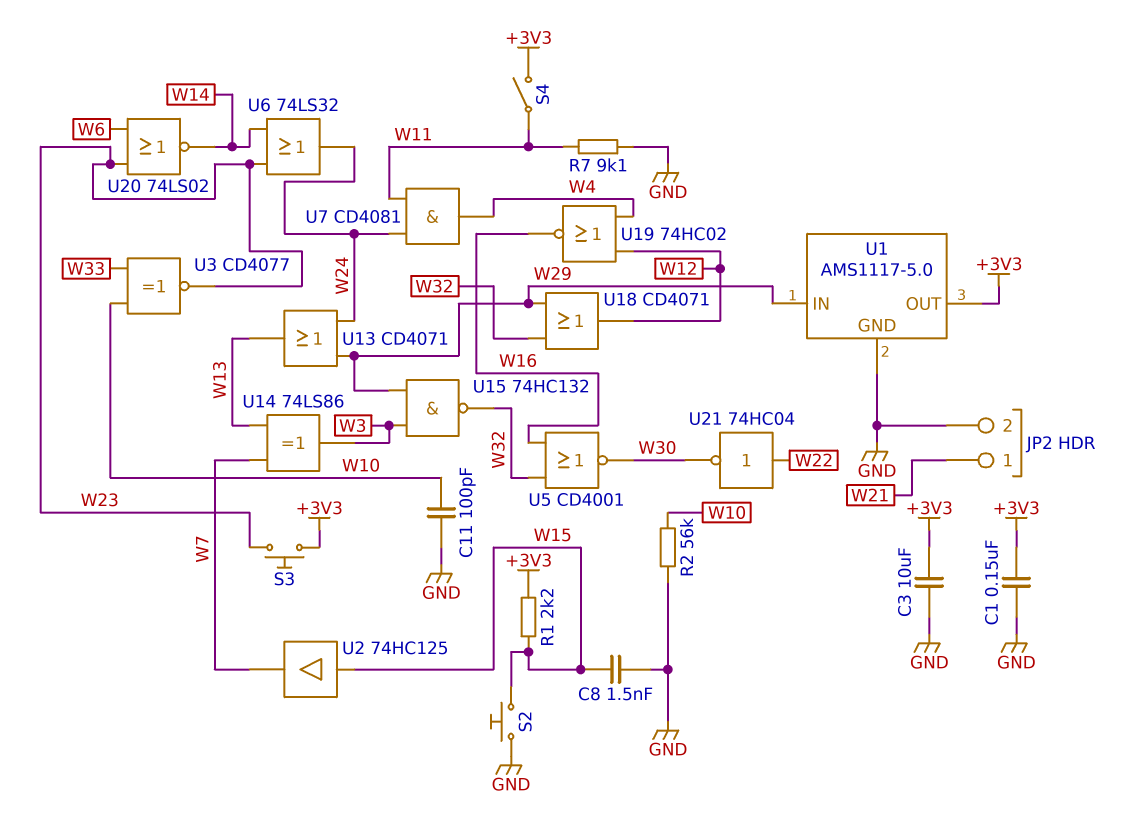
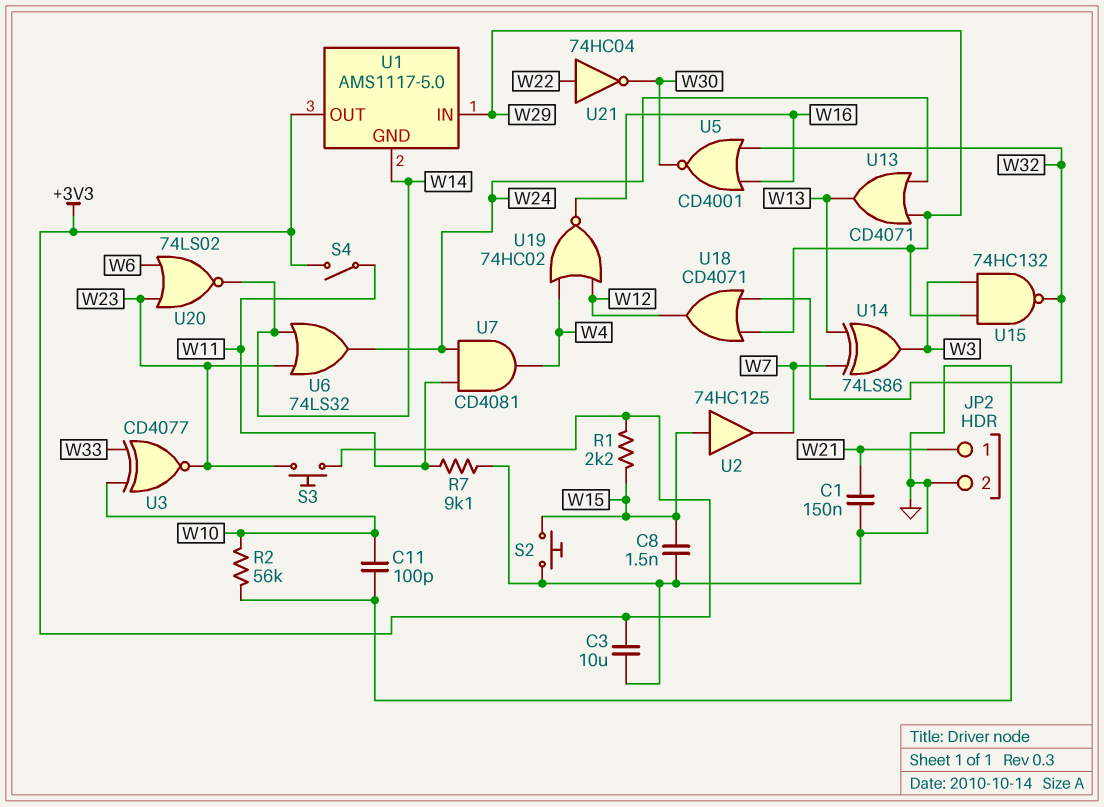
C1: 150nF (+3V3, GND) -> 150nF (GND, W21)
U1 pin GND: GND -> W14

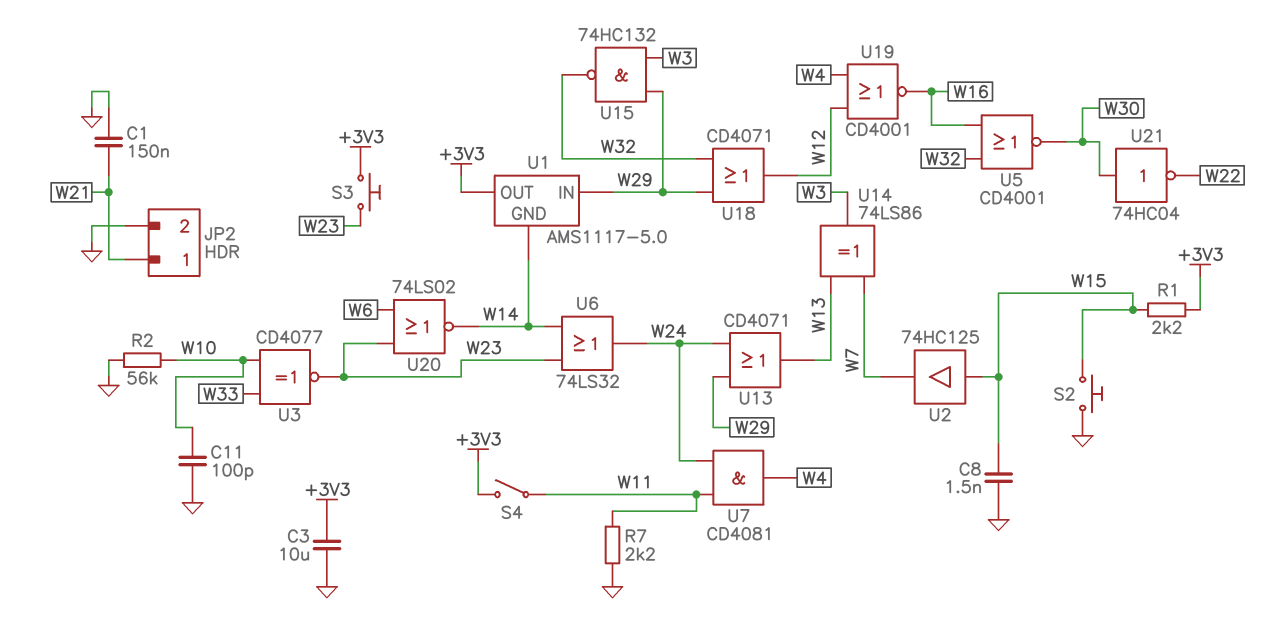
R7: 9.1k (GND, W11) -> 2.2k (GND, W11)
U19: NOR 74HC02 (in W4, in W12, out W16) -> NOR CD4001 (in W4, in W12, out W16)
U21: NOT 74HC04 (in W22, out W30) -> NOT 74HC04 (in W30, out W22)

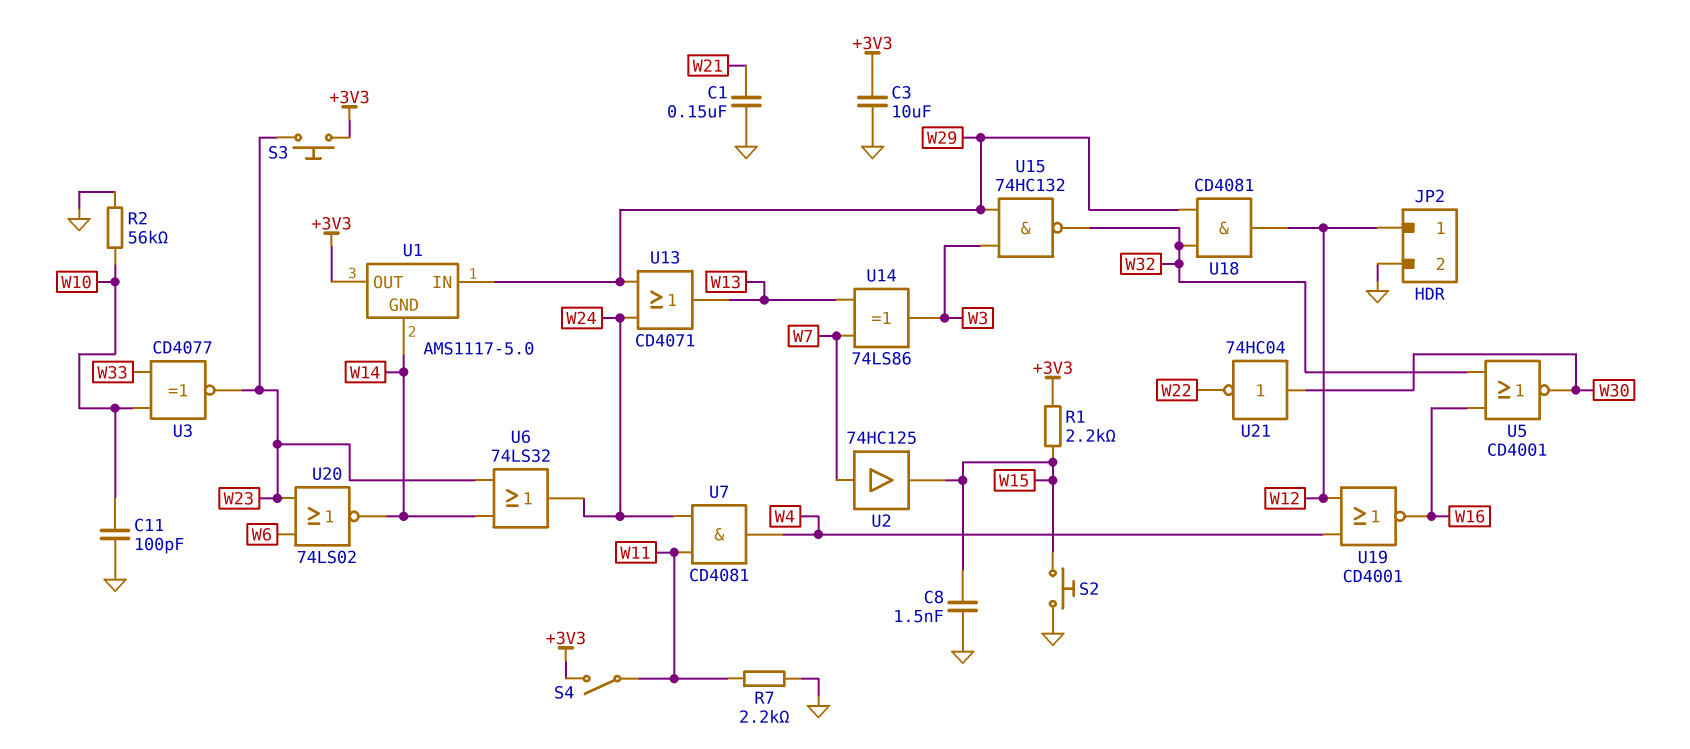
JP2 pin 1: W21 -> W12
U2: buffer 74HC125 (in W15, out W7) -> buffer 74HC125 (in W7, out W15)
U18: OR CD4071 (in W29, in W32, out W12) -> AND CD4081 (in W29, in W32, out W12)

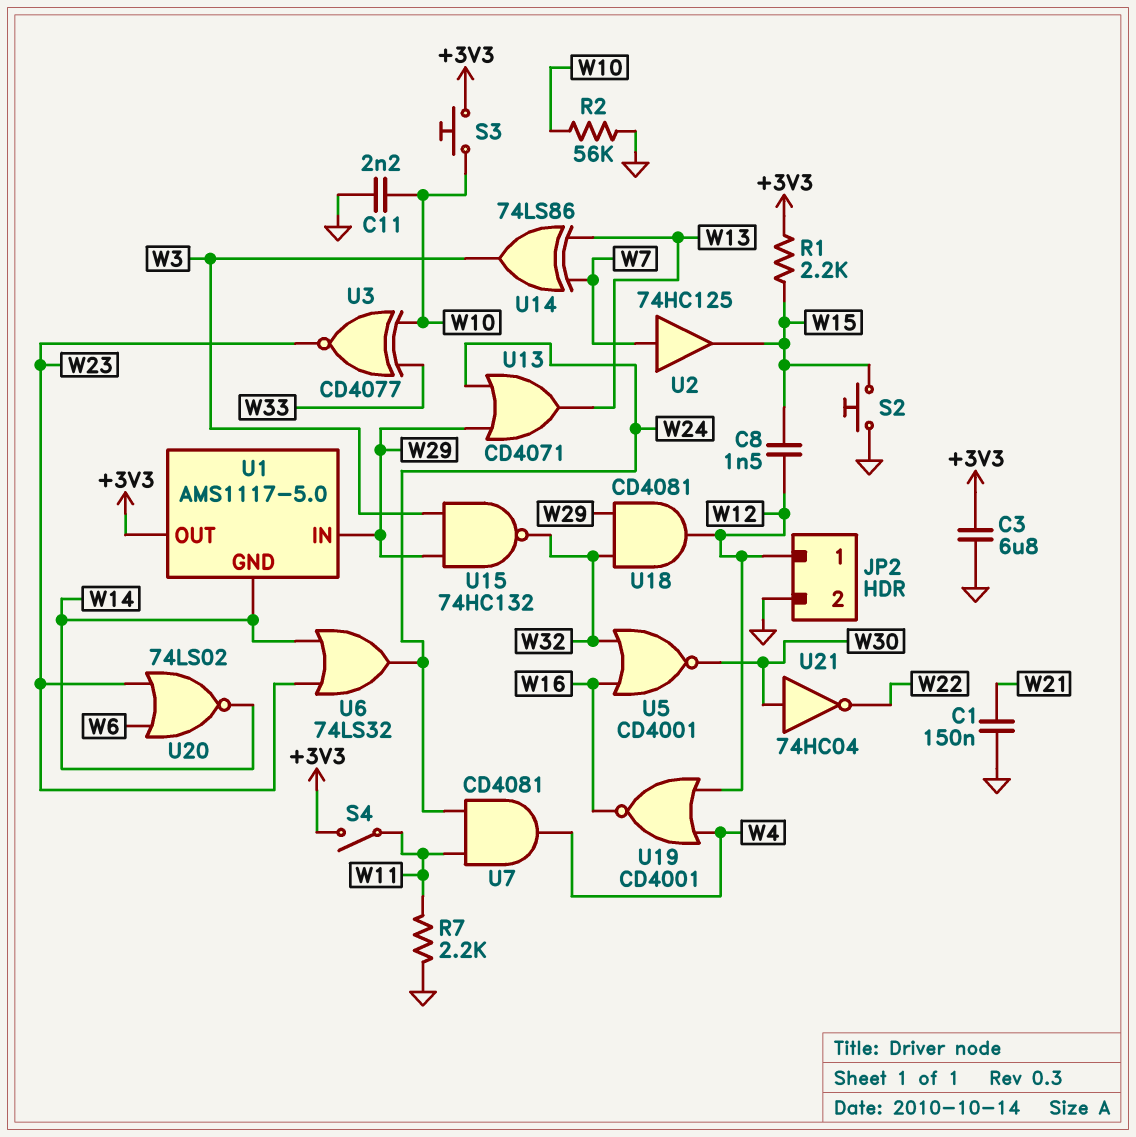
C3: 10uF (+3V3, GND) -> 6.8uF (+3V3, GND)
C8: 1.5nF (GND, W15) -> 1.5nF (W12, W15)
C11: 100pF (GND, W10) -> 2.2nF (GND, W10)
S3: button (+3V3, W23) -> button (+3V3, W10)

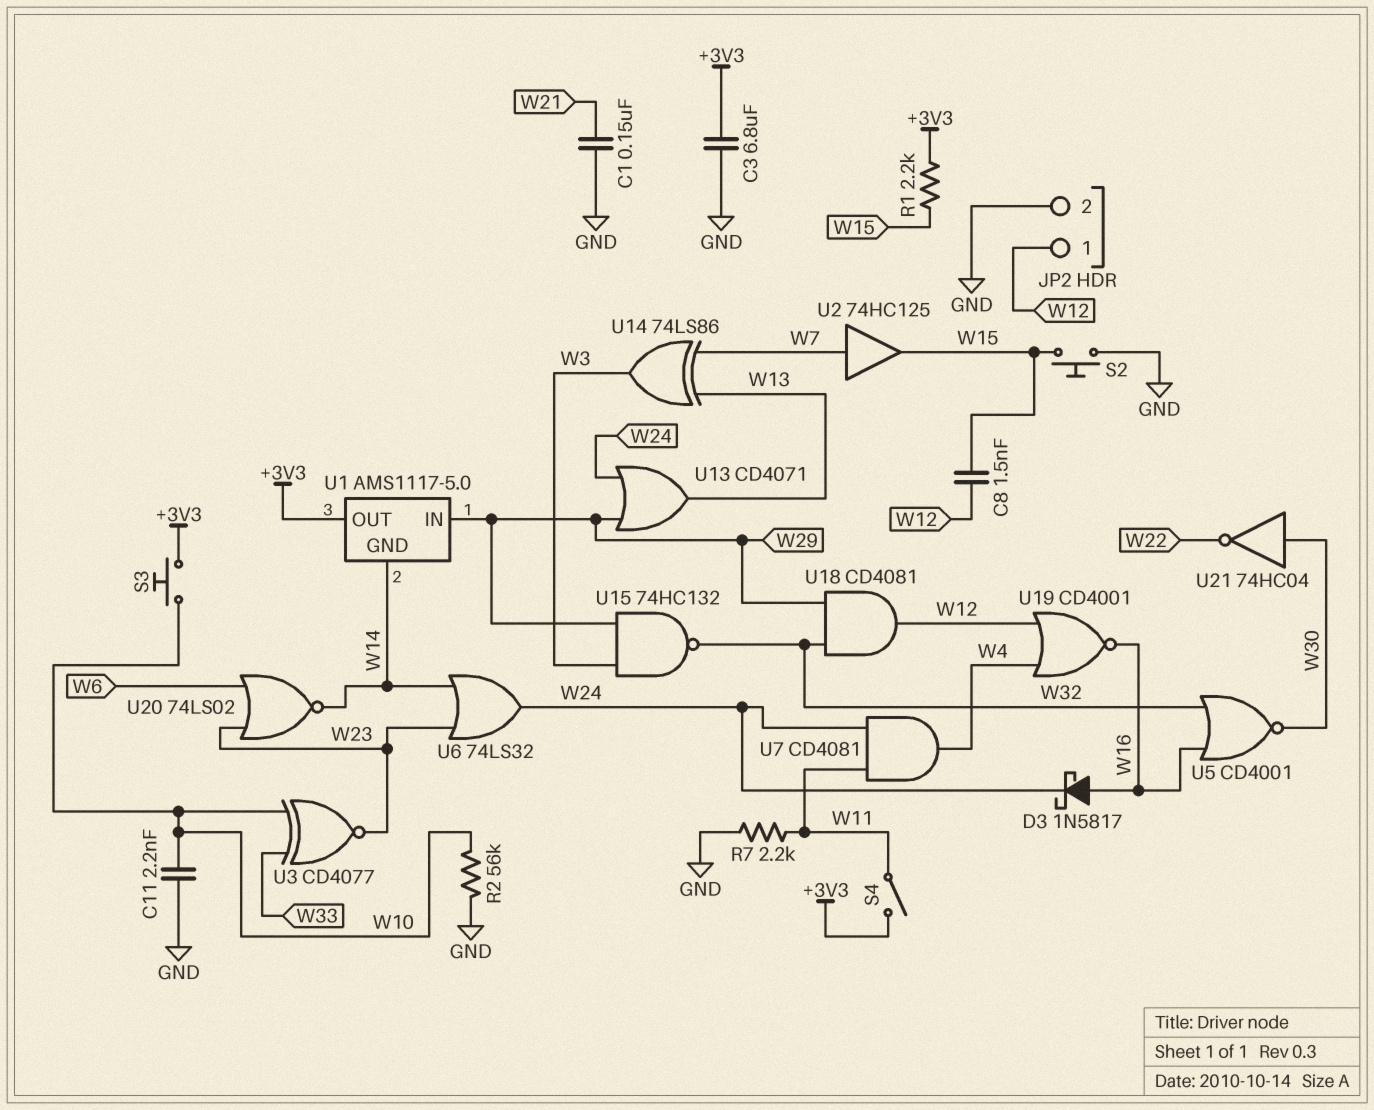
D3: none -> schottky 1N5817 (A W16, K W24)

